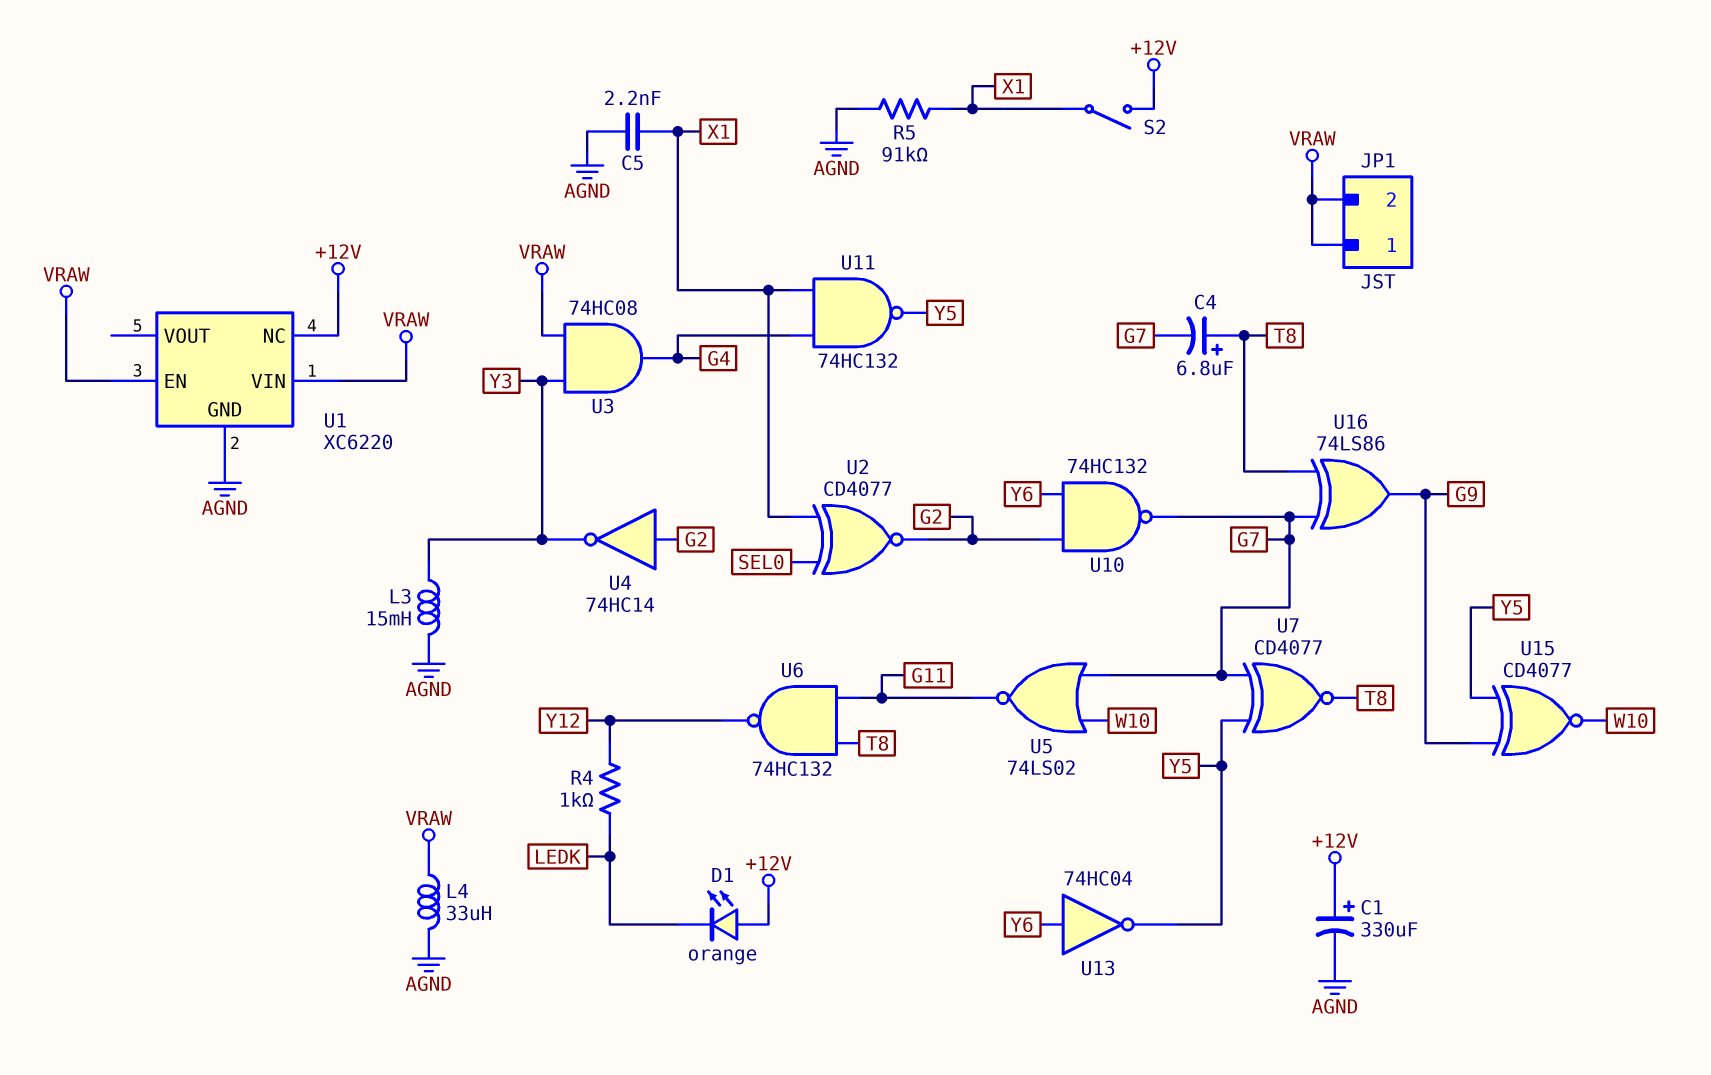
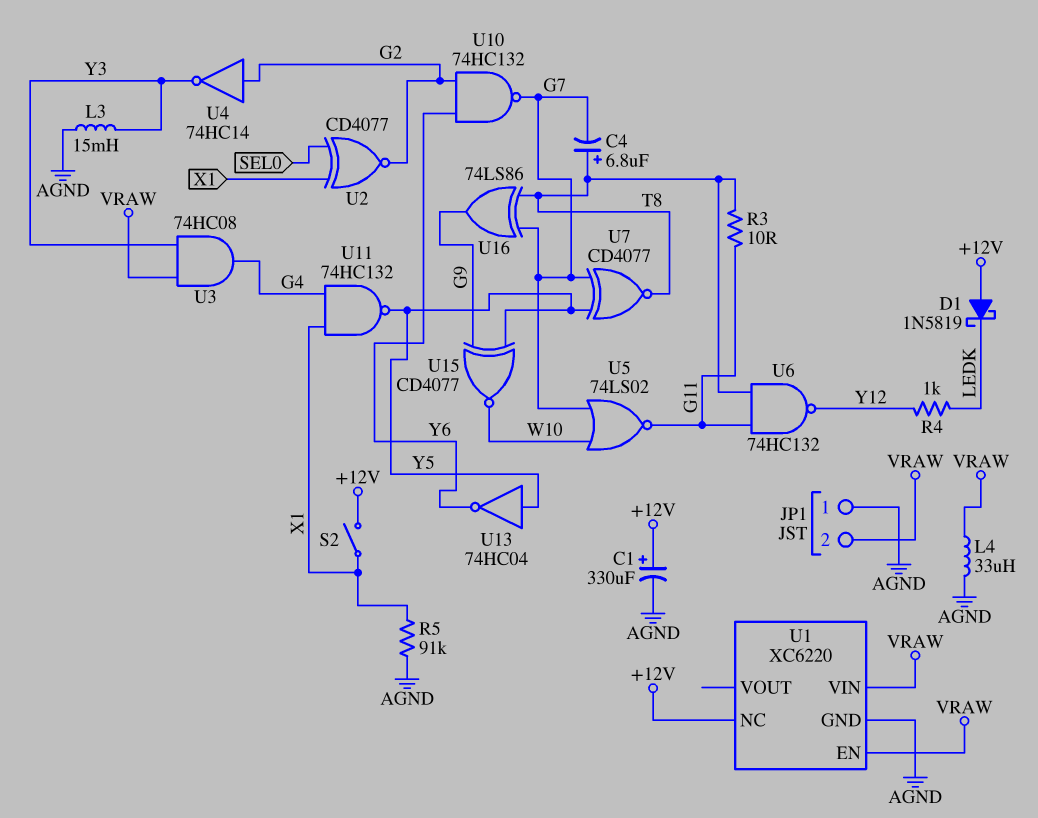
C5: 2.2nF (AGND, X1) -> none
D1: LED orange (A +12V, K LEDK) -> schottky 1N5819 (A +12V, K LEDK)
JP1 pin 1: VRAW -> AGND
R3: none -> 10 (G11, T8)
U13: NOT 74HC04 (in Y6, out Y5) -> NOT 74HC04 (in Y5, out Y6)

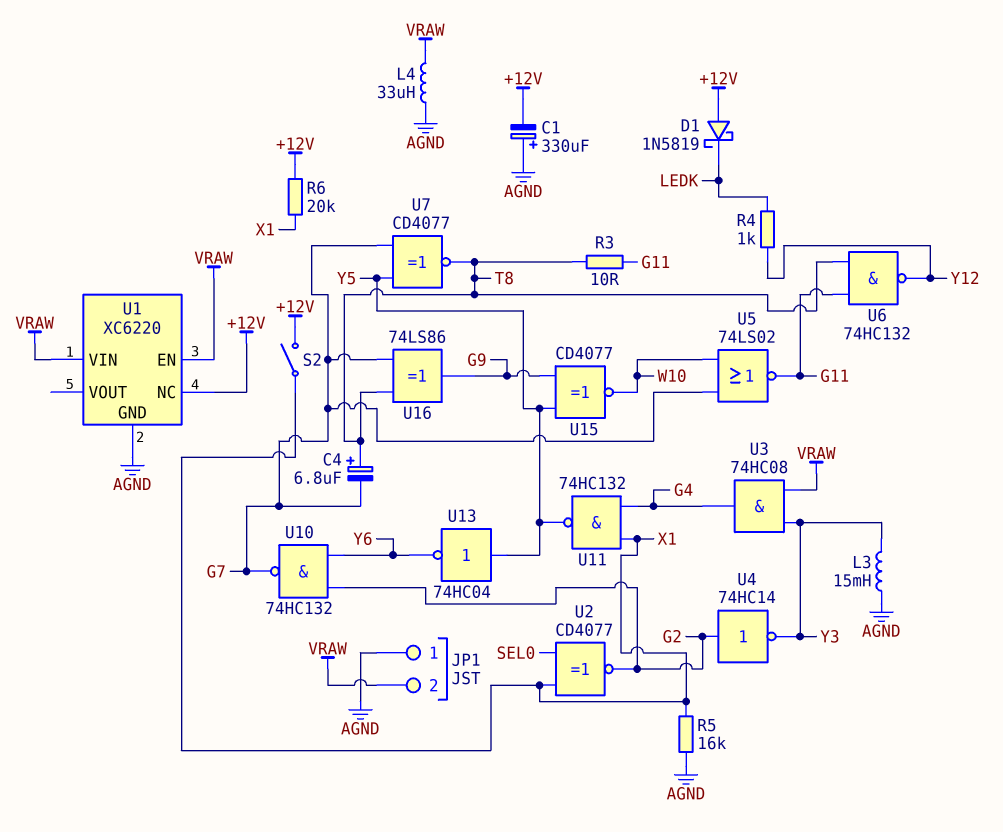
C1: 330uF (plus +12V, minus AGND) -> 330uF (plus AGND, minus +12V)
R5: 91k (AGND, X1) -> 16k (AGND, X1)
R6: none -> 20k (+12V, X1)

